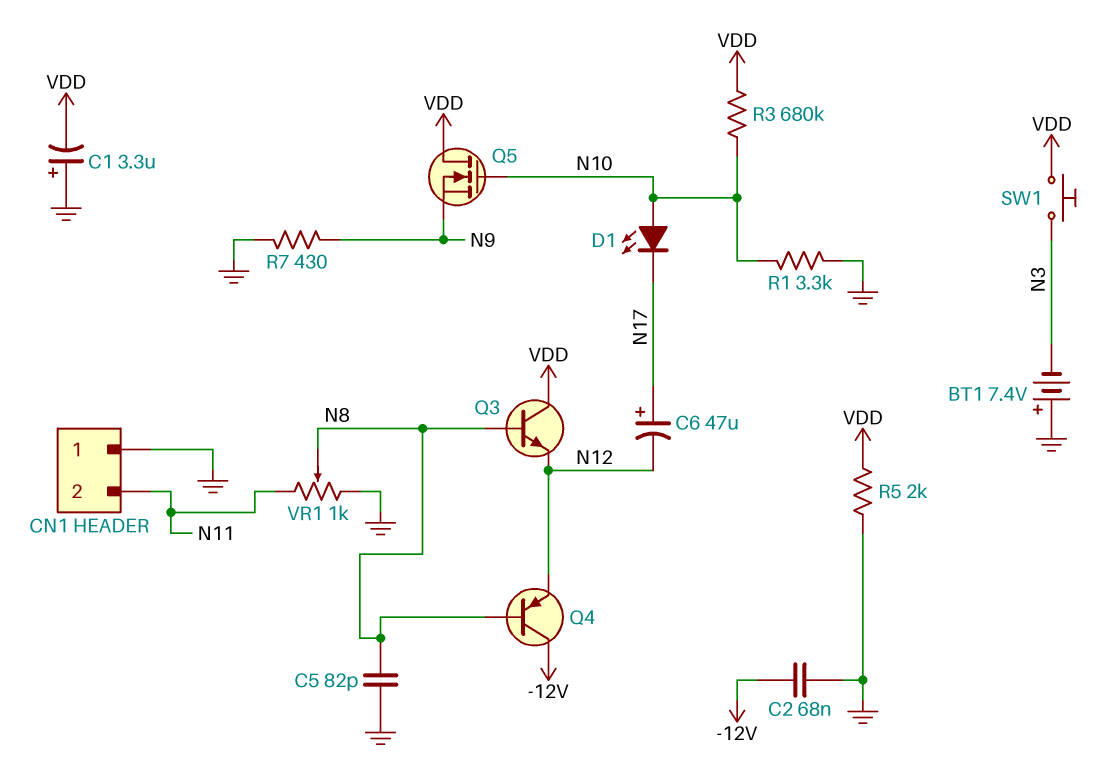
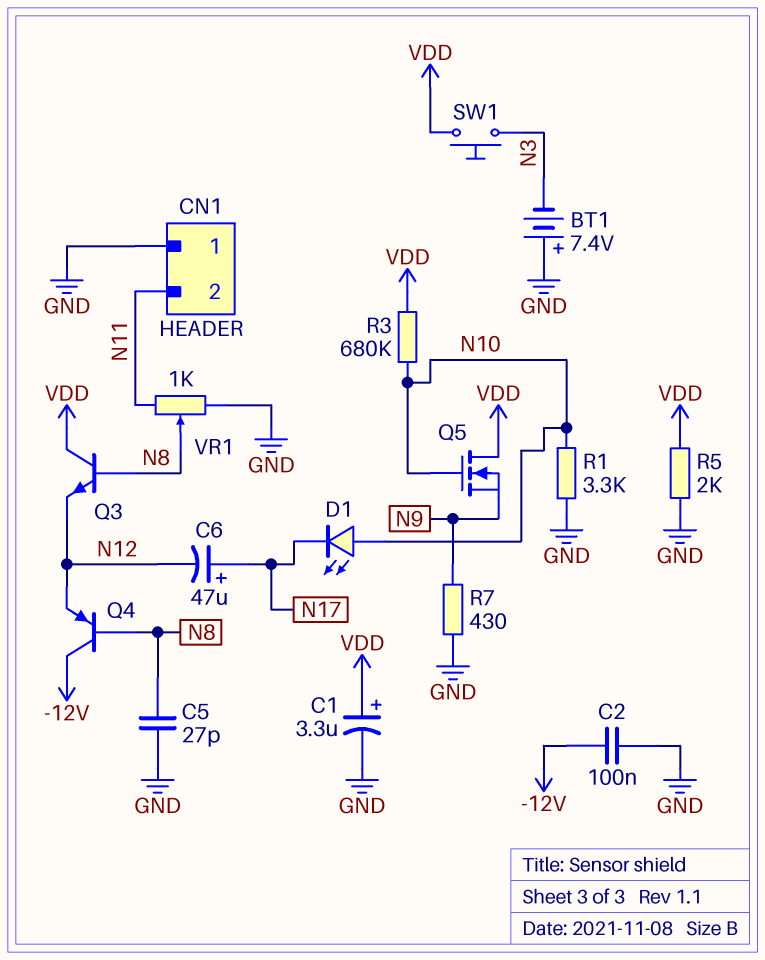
C1: 3.3uF (plus GND, minus VDD) -> 3.3uF (plus VDD, minus GND)
C2: 68nF (-12V, GND) -> 100nF (-12V, GND)
C5: 82pF (GND, N8) -> 27pF (GND, N8)

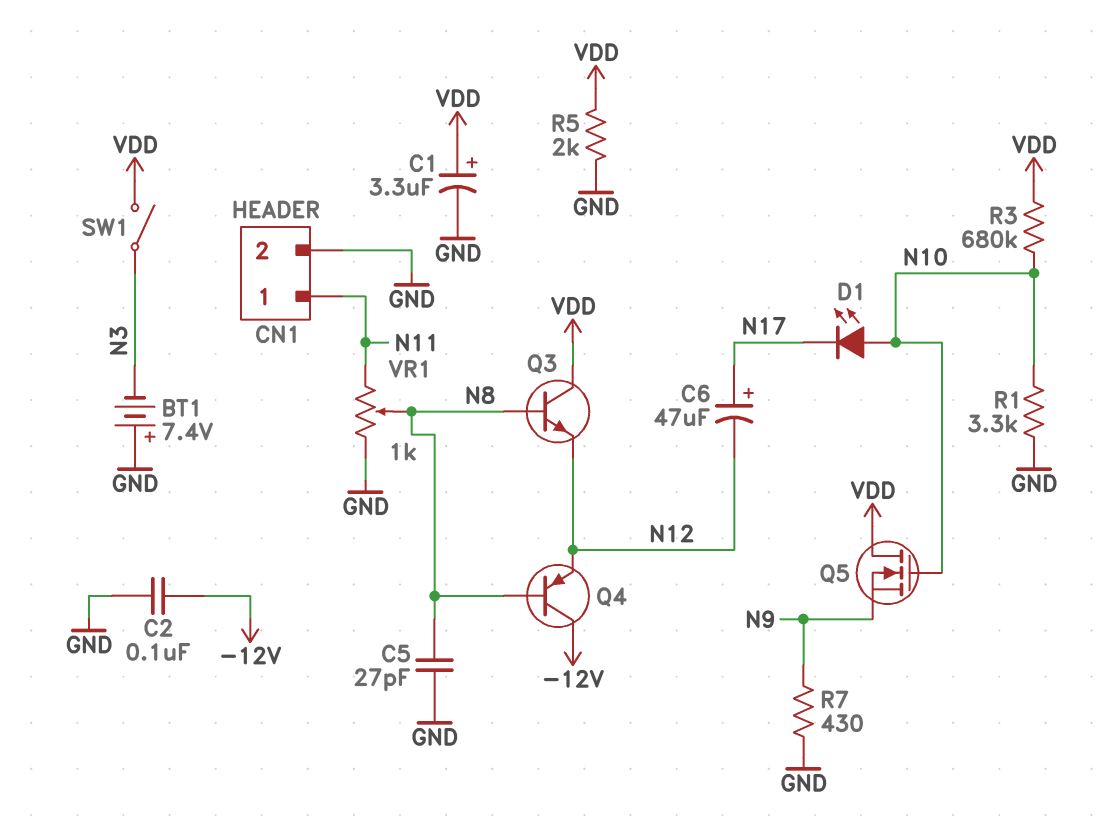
CN1 pin 1: GND -> N11
CN1 pin 2: N11 -> GND
SW1: button (N3, VDD) -> switch (N3, VDD)

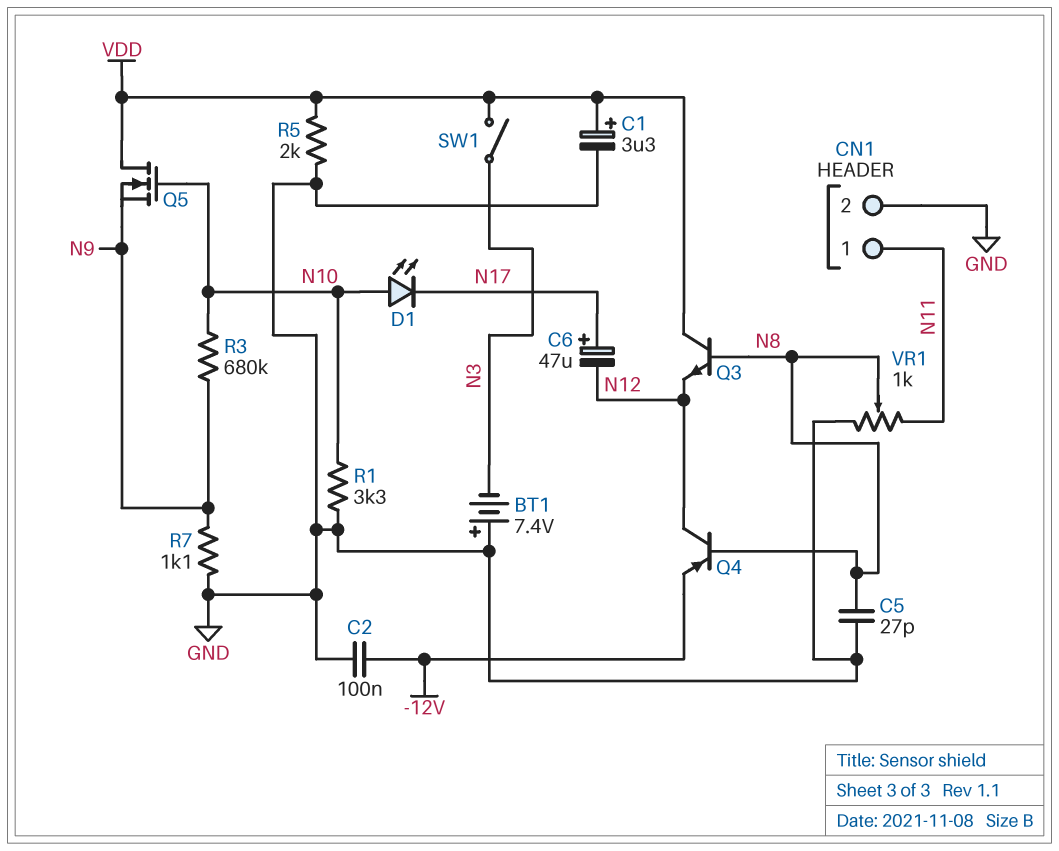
Q4: PNP (B N8, C -12V, E N12) -> PNP (B N8, C N12, E -12V)
R3: 680k (N10, VDD) -> 680k (N9, N10)
R7: 430 (GND, N9) -> 1.1k (GND, N9)

